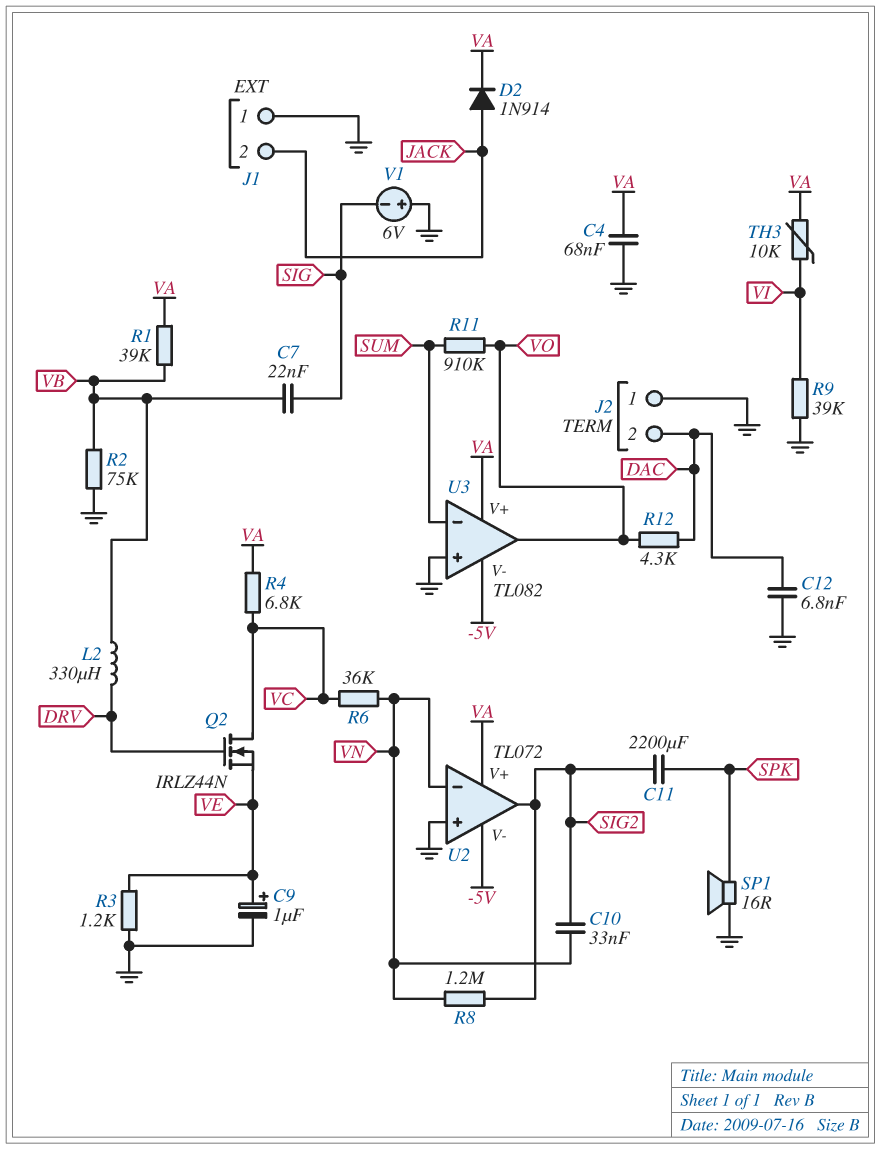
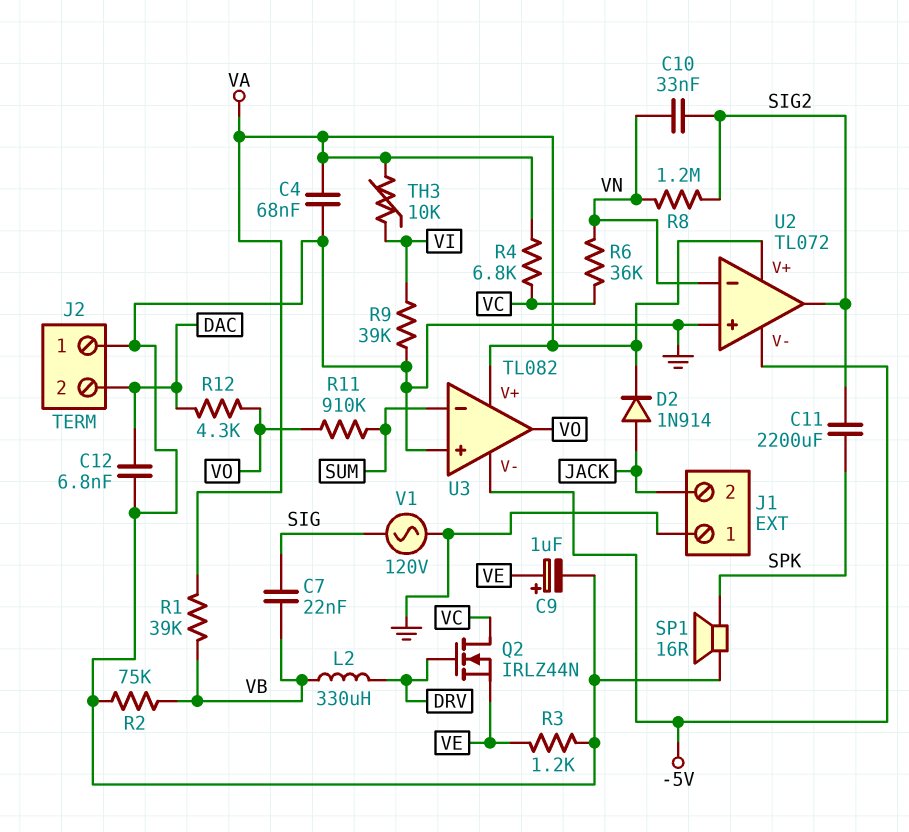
V1: 6V (plus GND, minus SIG) -> AC 120V (GND, SIG)

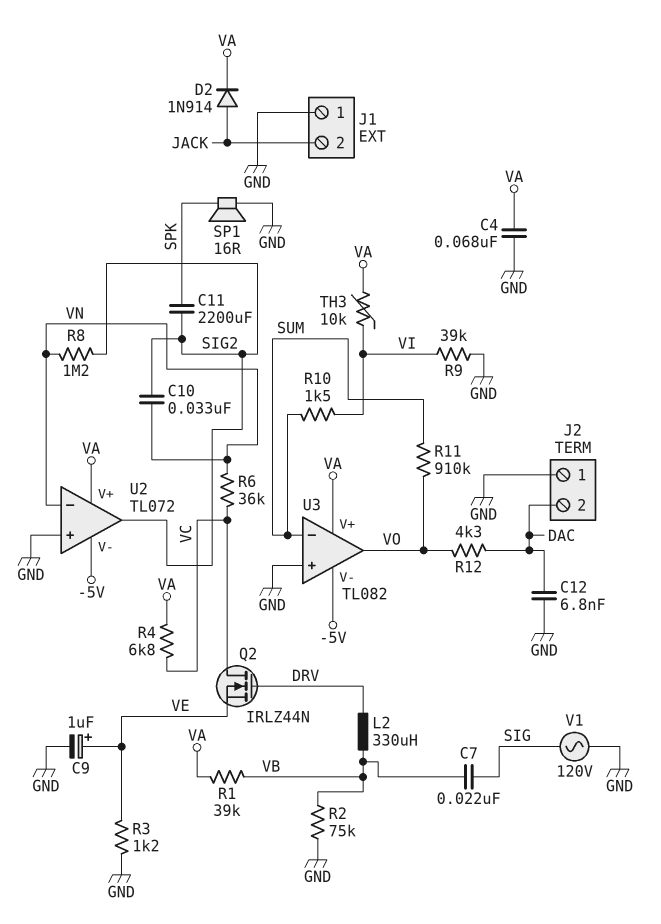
R10: none -> 1.5k (SUM, VI)

